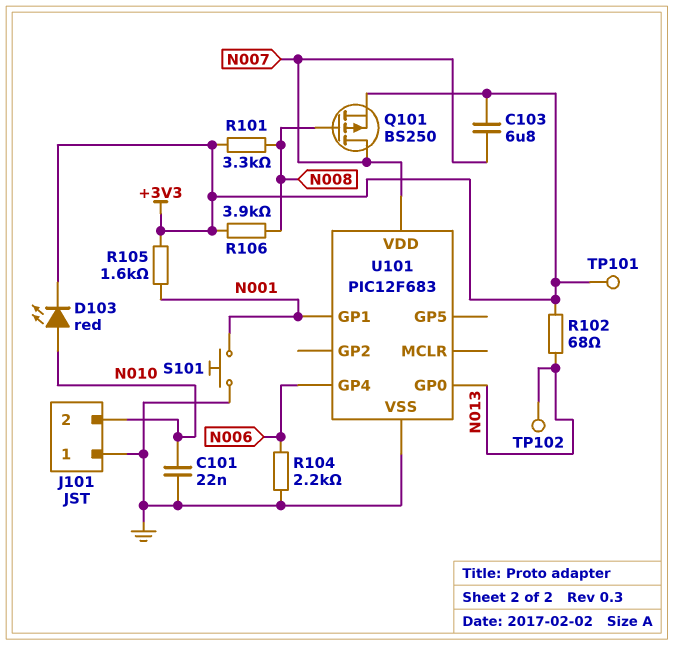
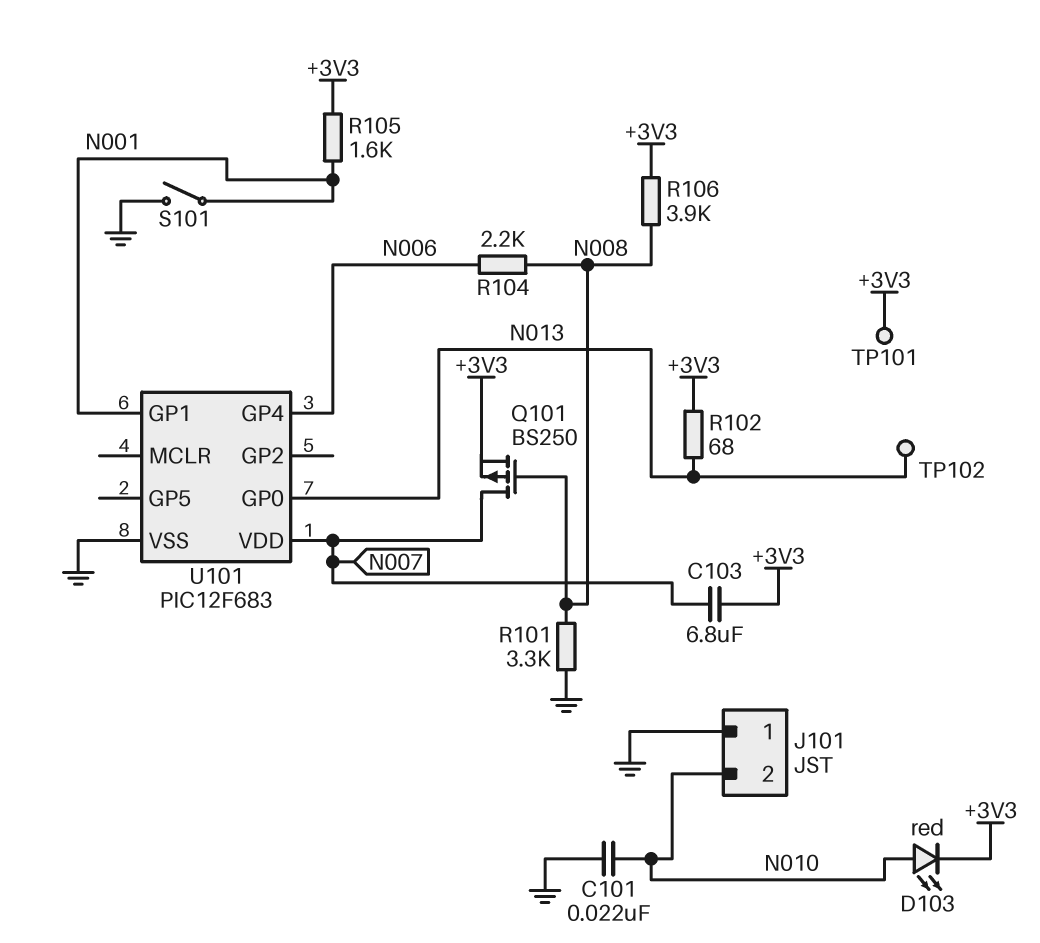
R101: 3.3k (+3V3, N008) -> 3.3k (GND, N008)
R104: 2.2k (GND, N006) -> 2.2k (N006, N008)
S101: button (GND, N001) -> switch (GND, N001)

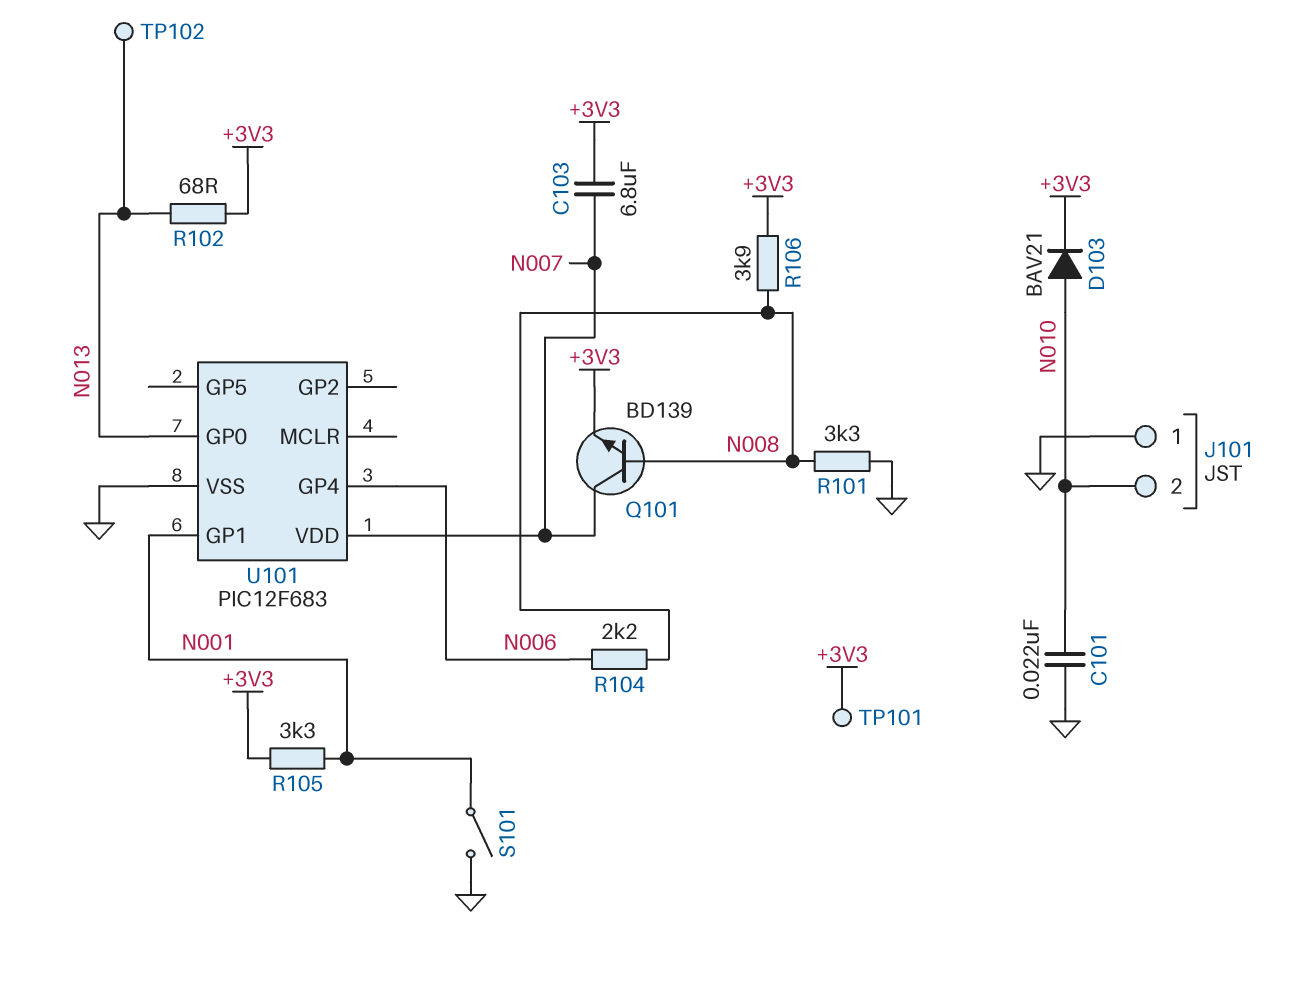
D103: LED red (A N010, K +3V3) -> diode BAV21 (A N010, K +3V3)
Q101: PMOS BS250 (G N008, D N007, S +3V3) -> NPN BD139 (B N008, C N007, E +3V3)
R105: 1.6k (+3V3, N001) -> 3.3k (+3V3, N001)

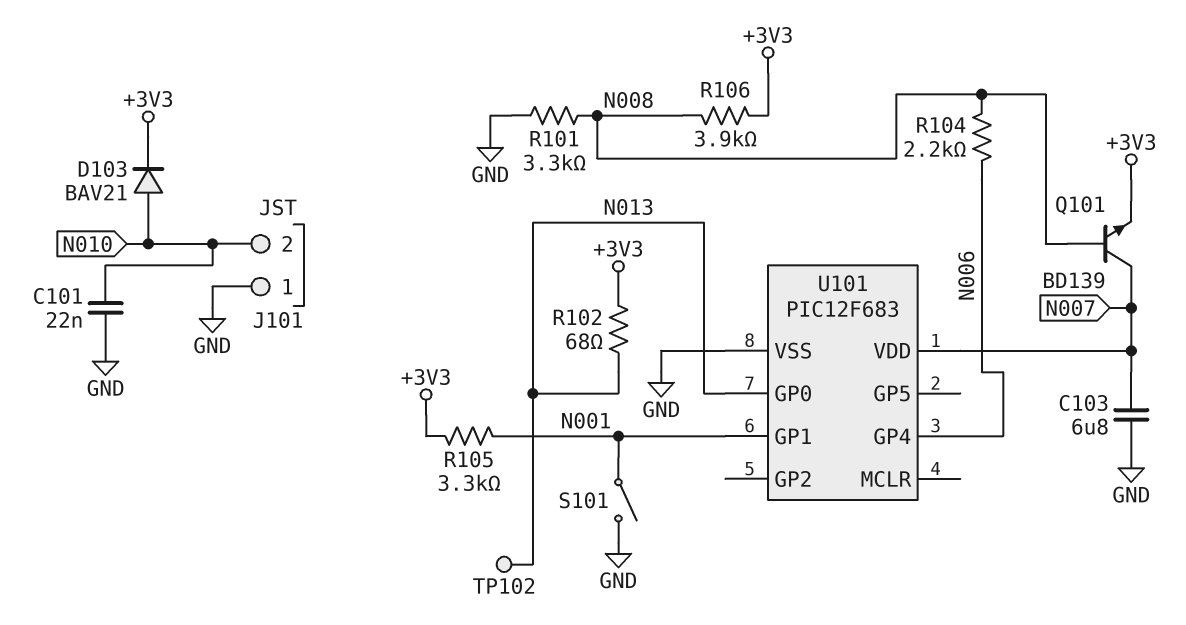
C103: 6.8uF (+3V3, N007) -> 6.8uF (GND, N007)
TP101: test point (+3V3) -> none

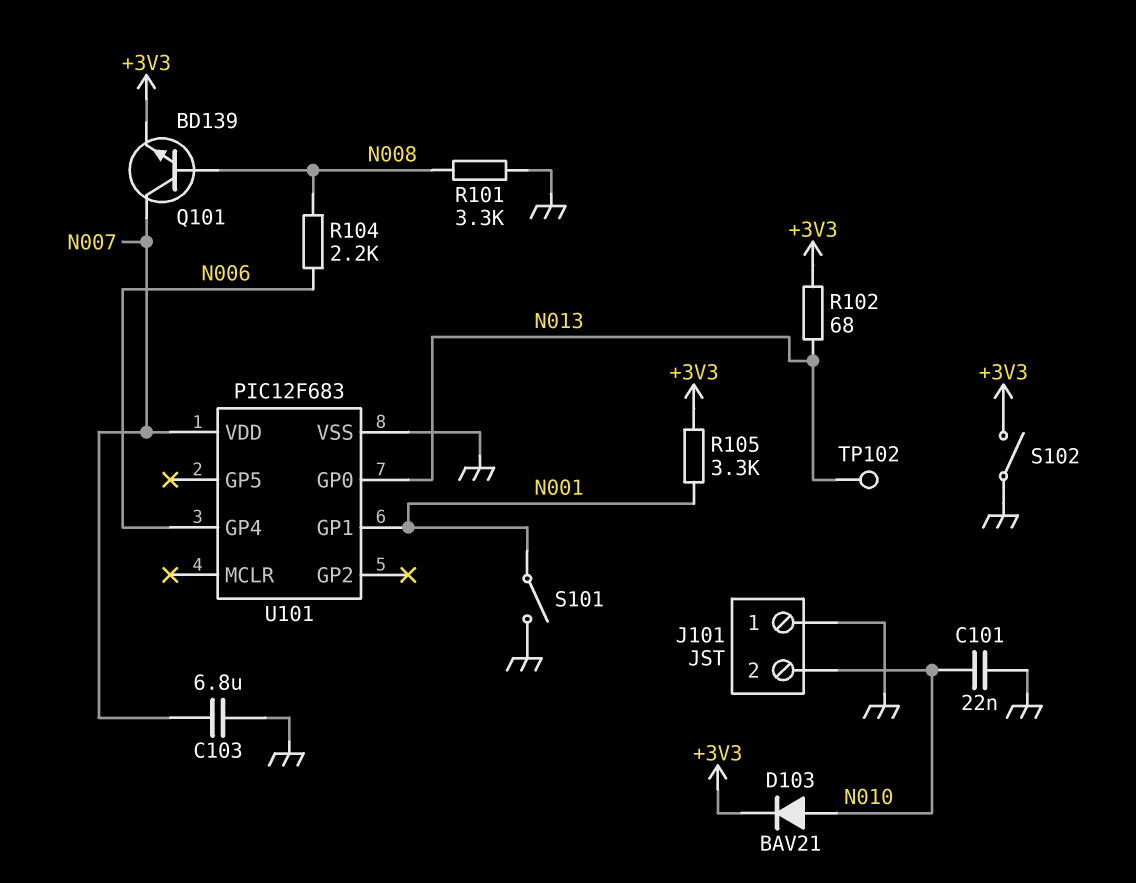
R106: 3.9k (+3V3, N008) -> none
S102: none -> switch (+3V3, GND)

